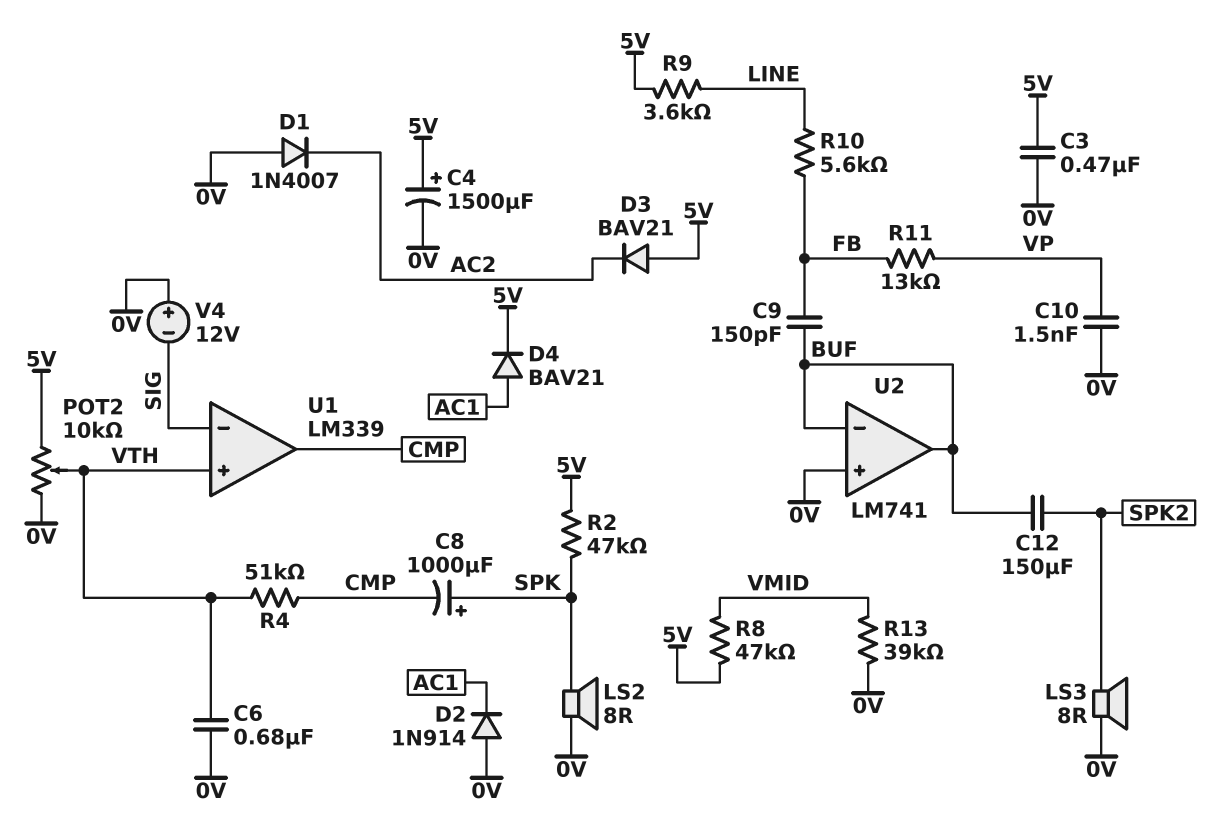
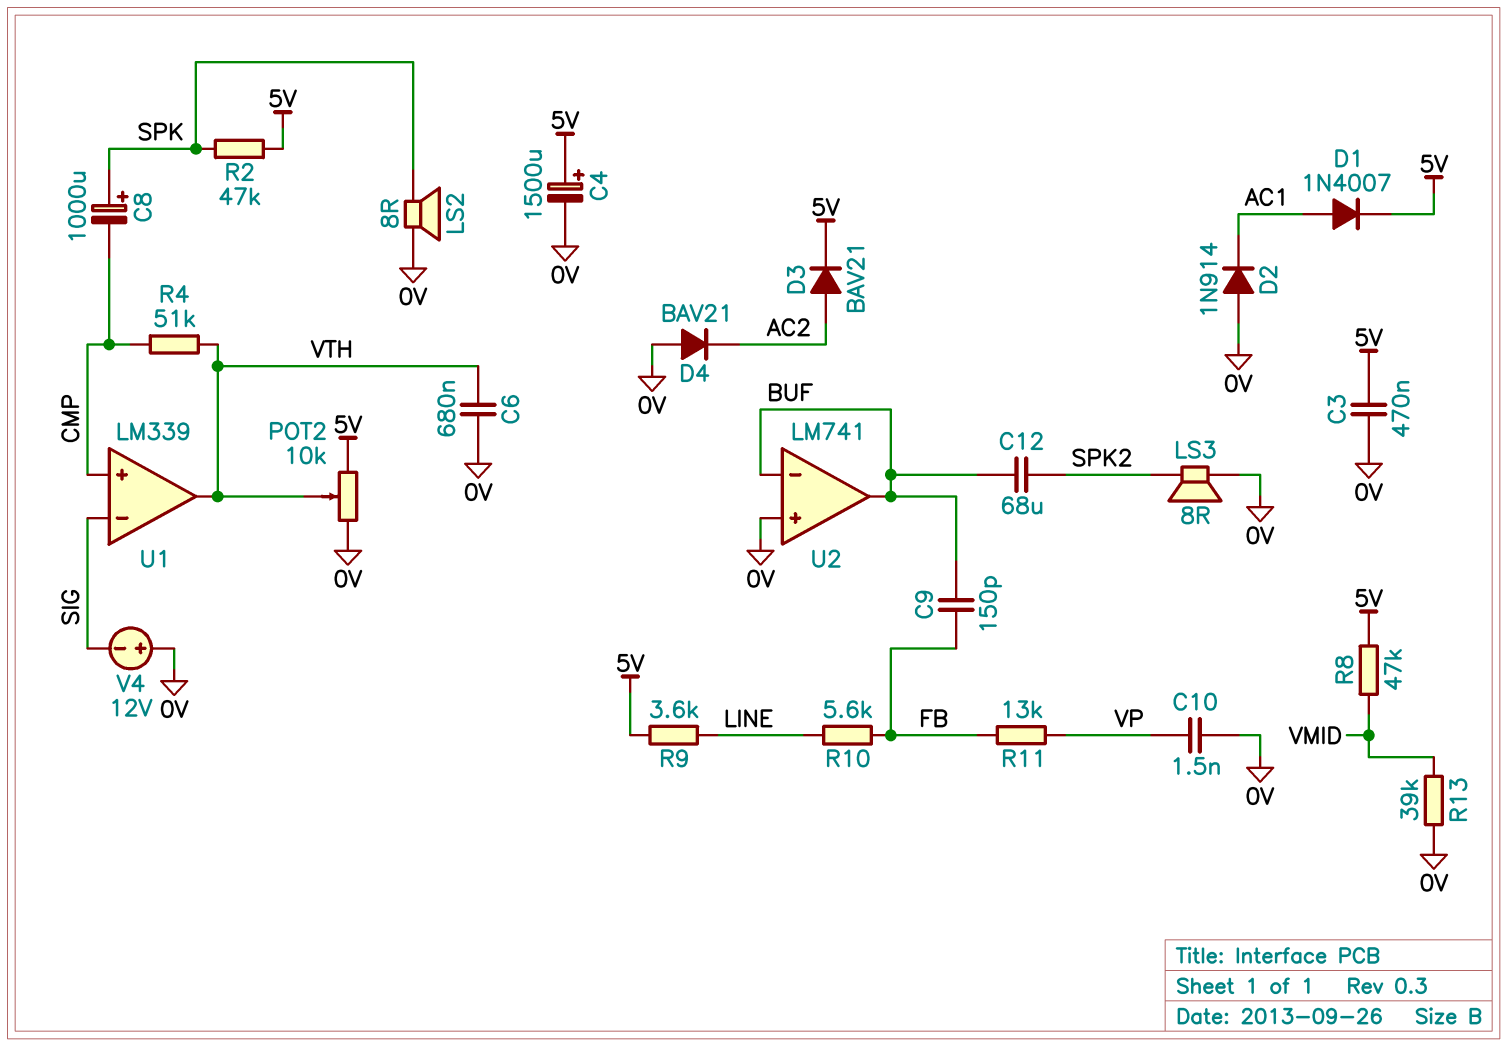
C12: 150uF (BUF, SPK2) -> 68uF (BUF, SPK2)
D1: diode 1N4007 (A 0V, K AC2) -> diode 1N4007 (A AC1, K 5V)
D3: diode BAV21 (A 5V, K AC2) -> diode BAV21 (A AC2, K 5V)
D4: diode BAV21 (A AC1, K 5V) -> diode BAV21 (A 0V, K AC2)
U1 pin in+: VTH -> CMP
U1 pin out: CMP -> VTH

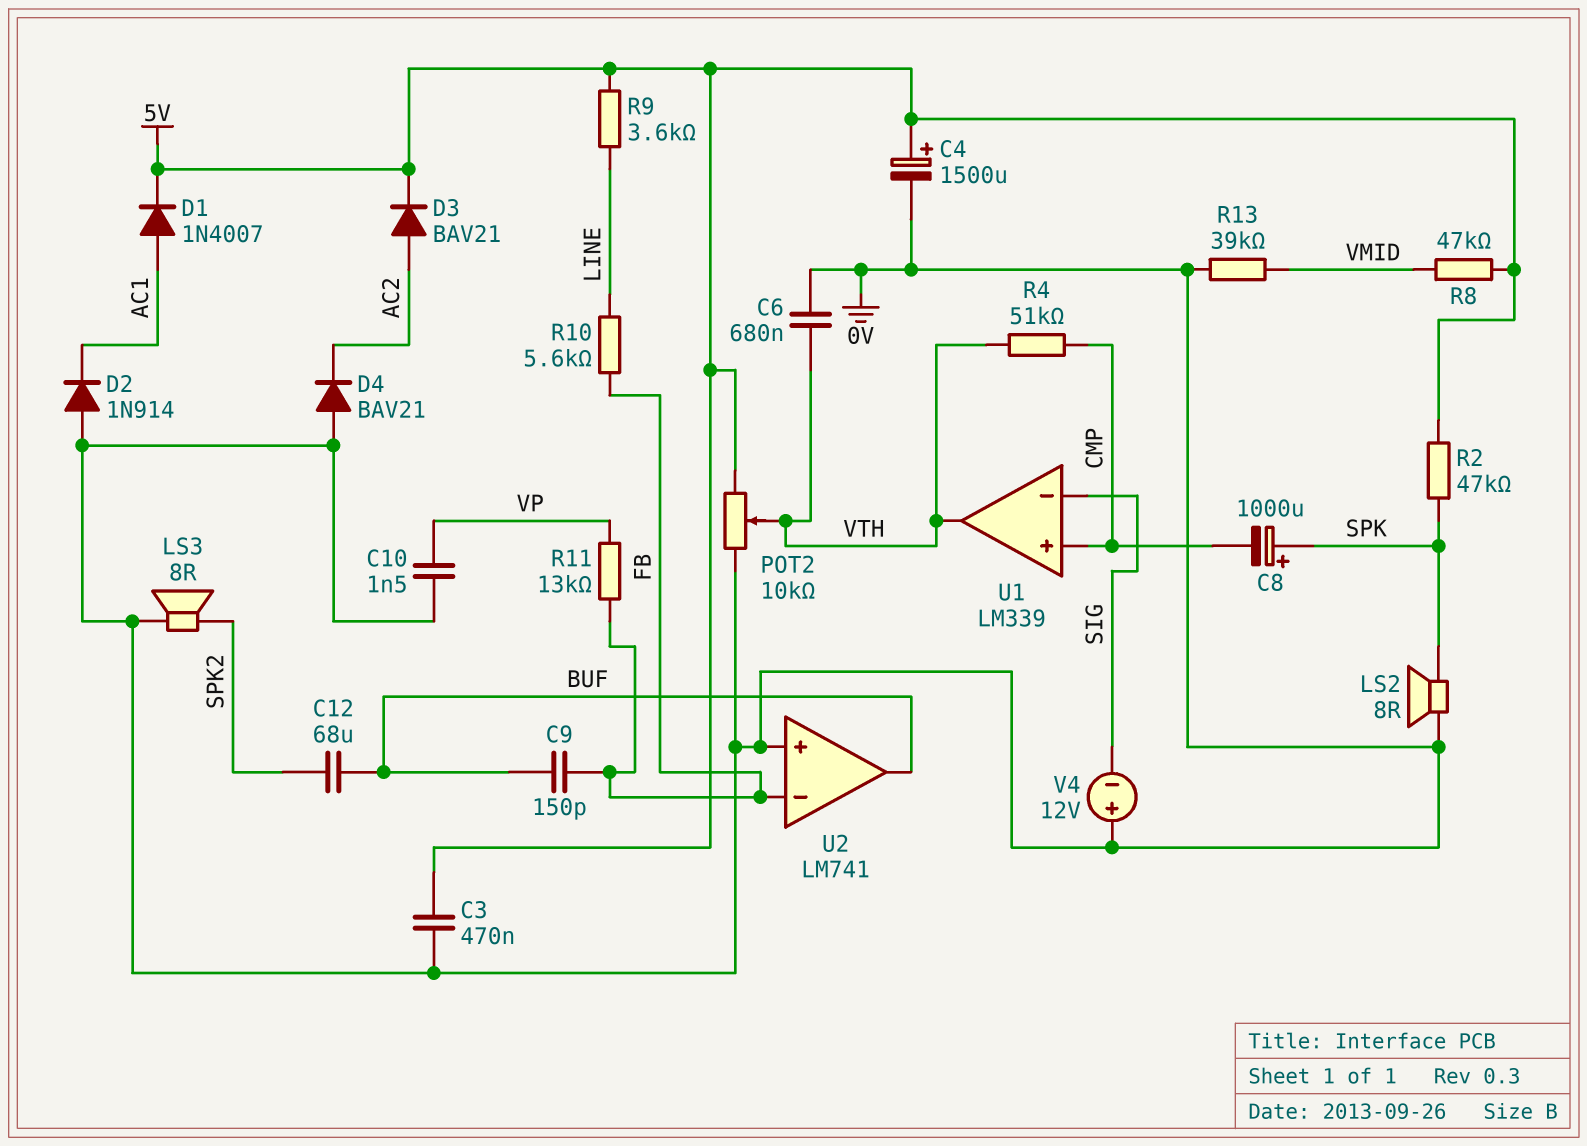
U2 pin in-: BUF -> FB

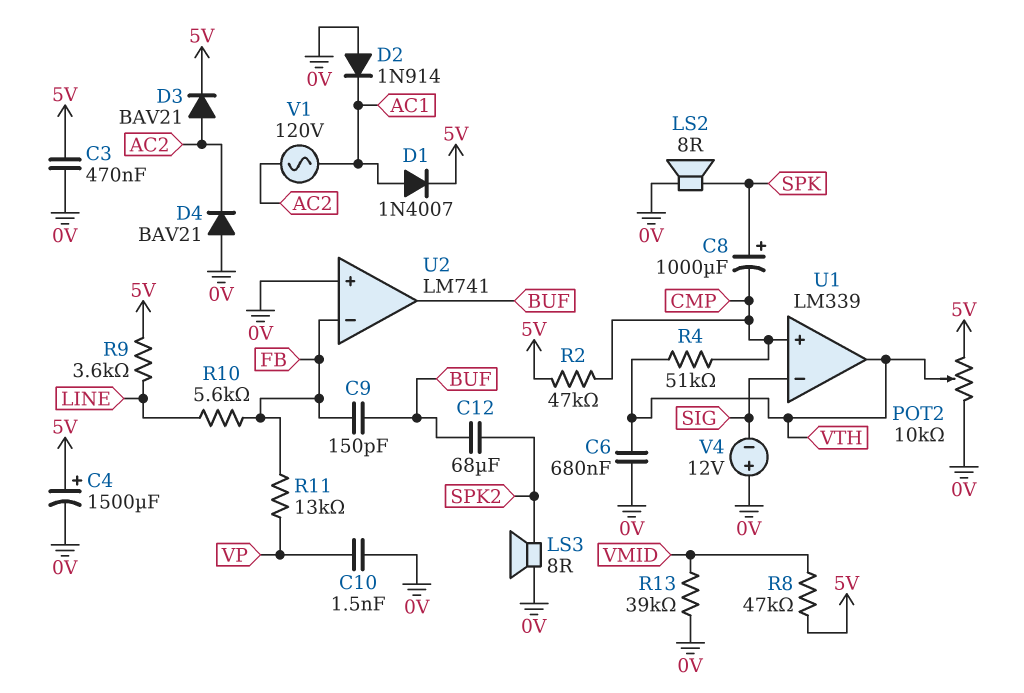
R2: 47k (5V, SPK) -> 47k (5V, CMP)
V1: none -> AC 120V (AC1, AC2)

